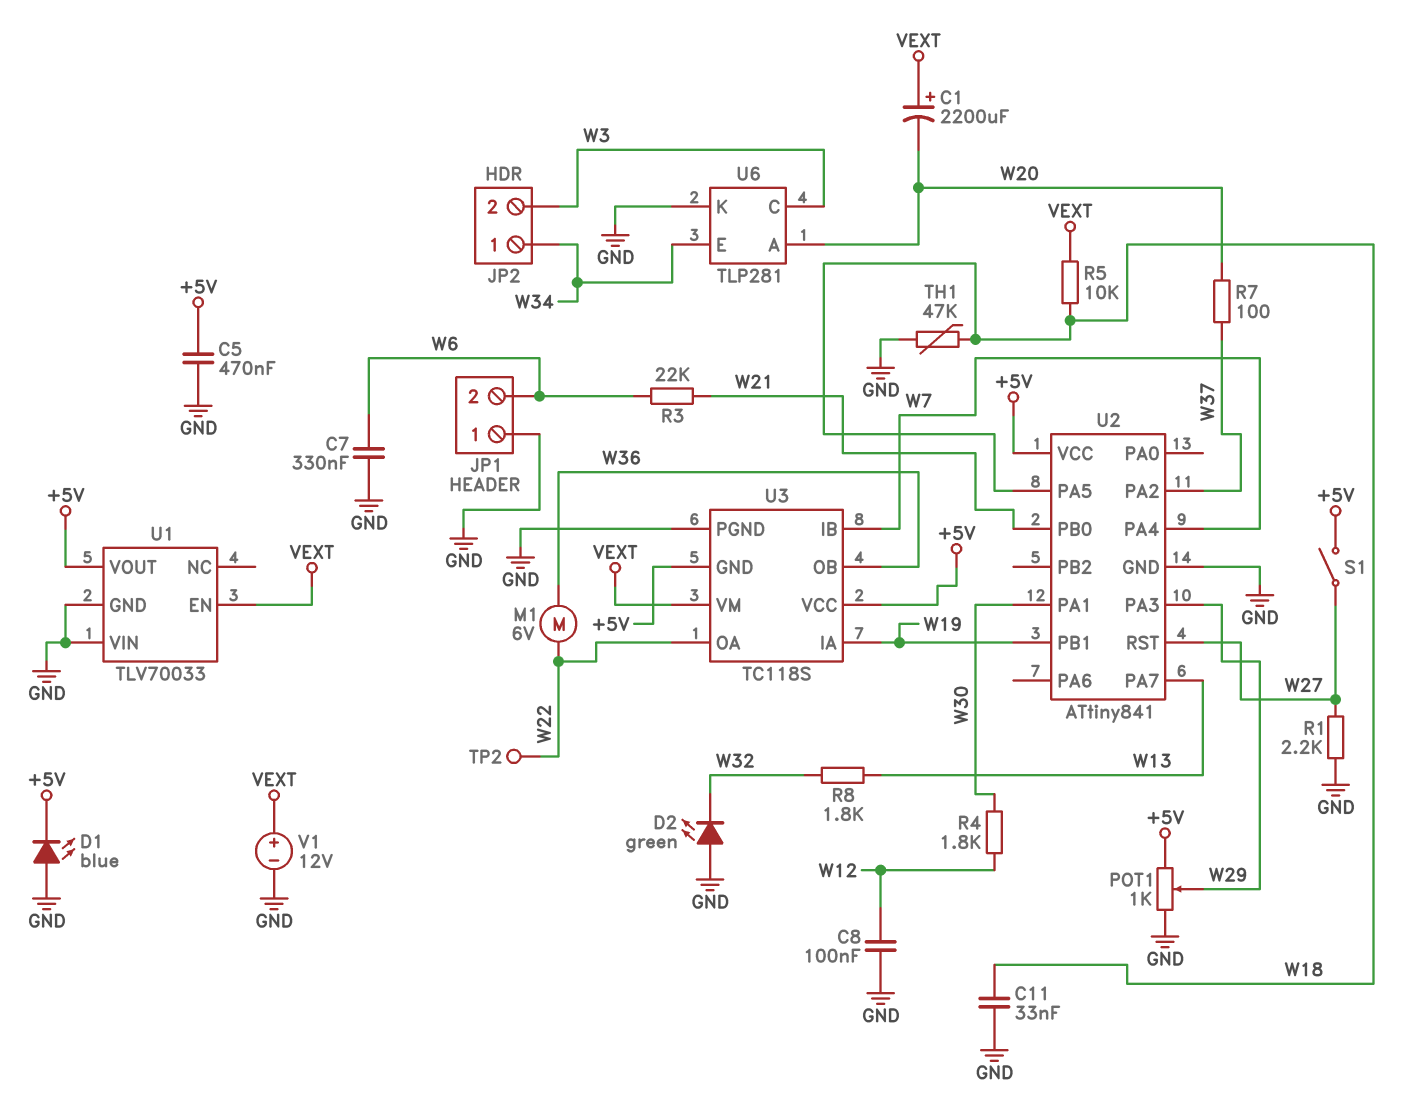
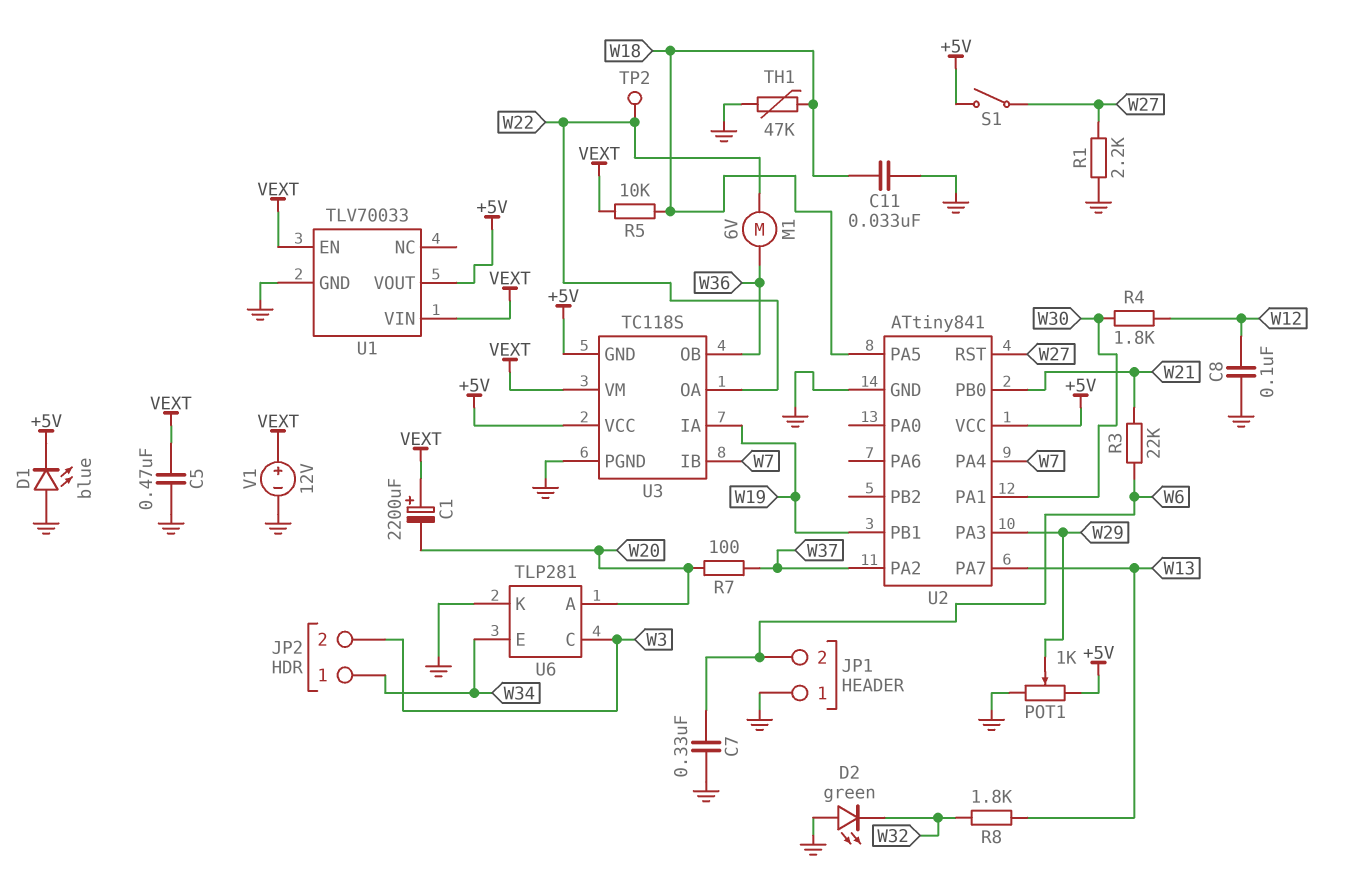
C5: 470nF (+5V, GND) -> 470nF (GND, VEXT)
U1 pin VIN: GND -> VEXT

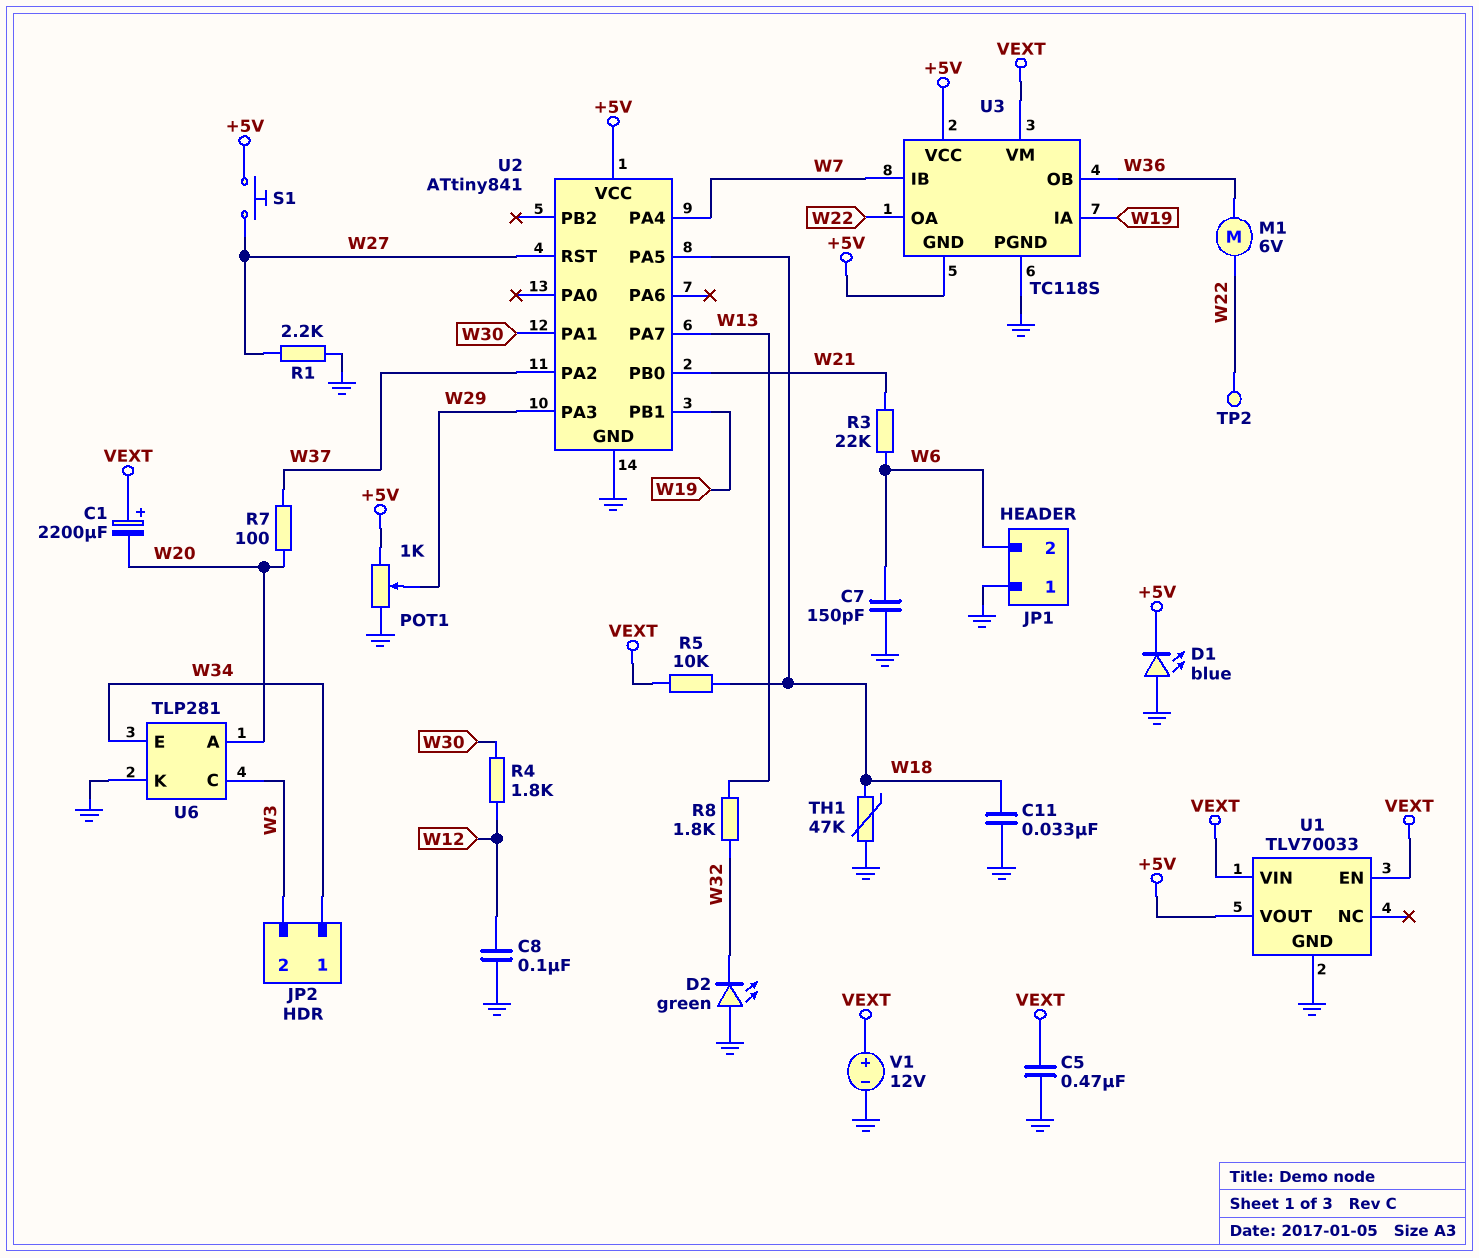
C7: 330nF (GND, W6) -> 150pF (GND, W6)
S1: switch (+5V, W27) -> button (+5V, W27)

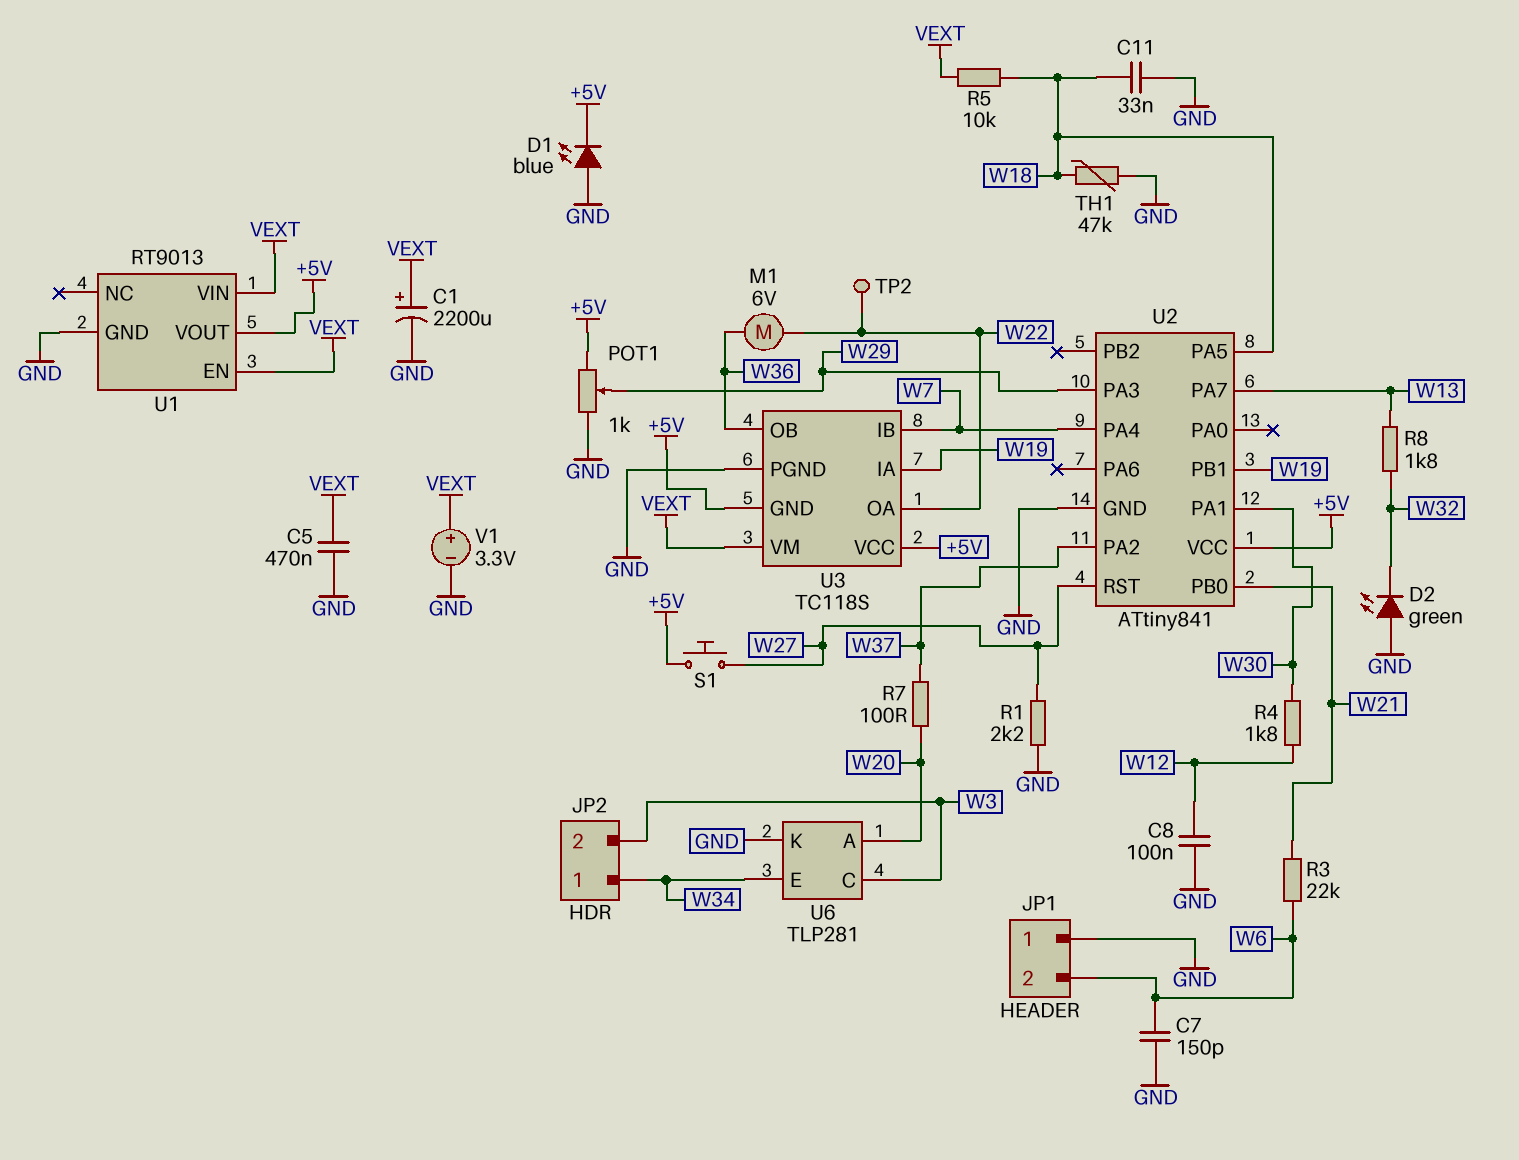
C1: 2200uF (plus VEXT, minus W20) -> 2200uF (plus VEXT, minus GND)
U1: TLV70033 -> RT9013
V1: 12V (plus VEXT, minus GND) -> 3.3V (plus VEXT, minus GND)

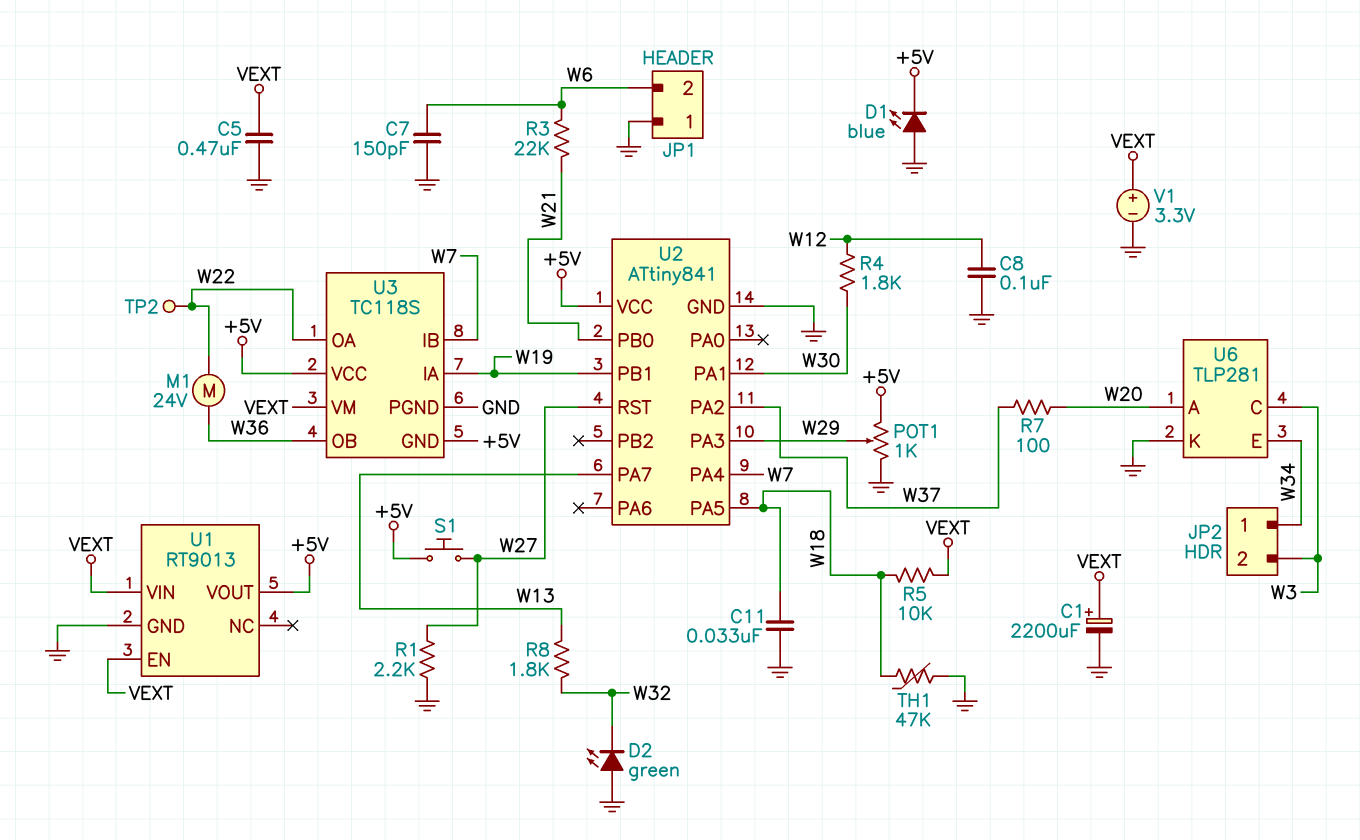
M1: motor 6V (W22, W36) -> motor 24V (W22, W36)

